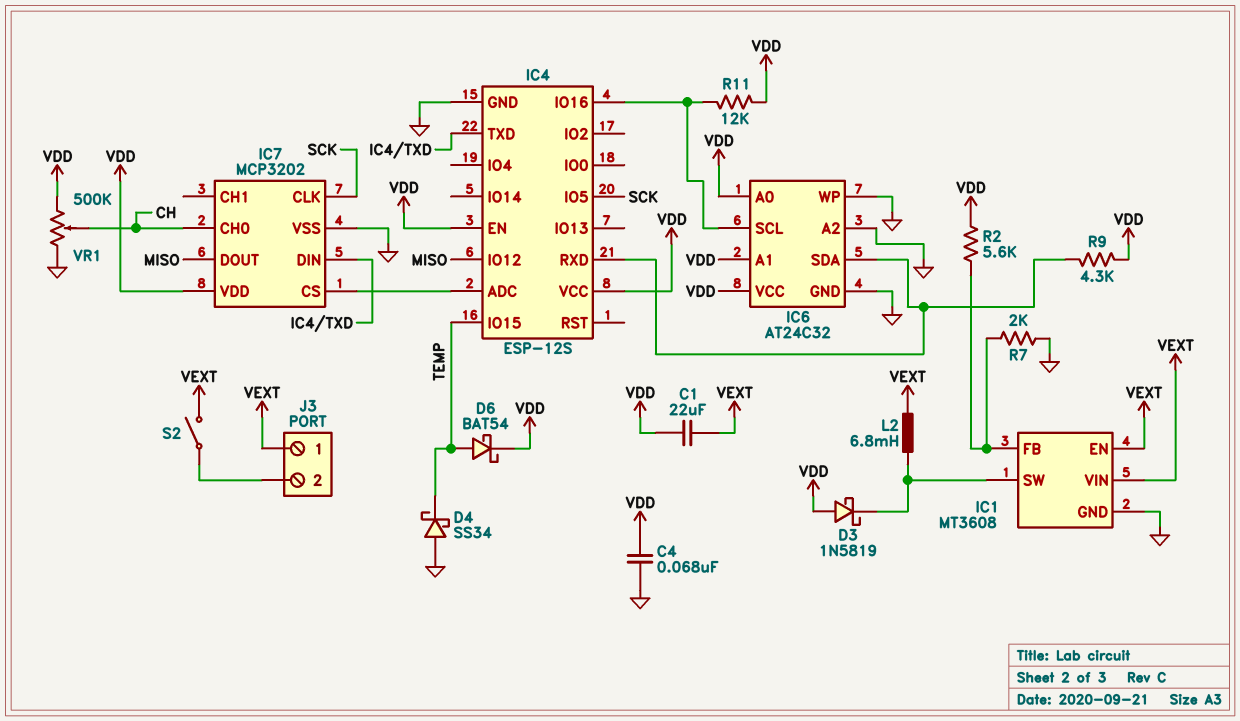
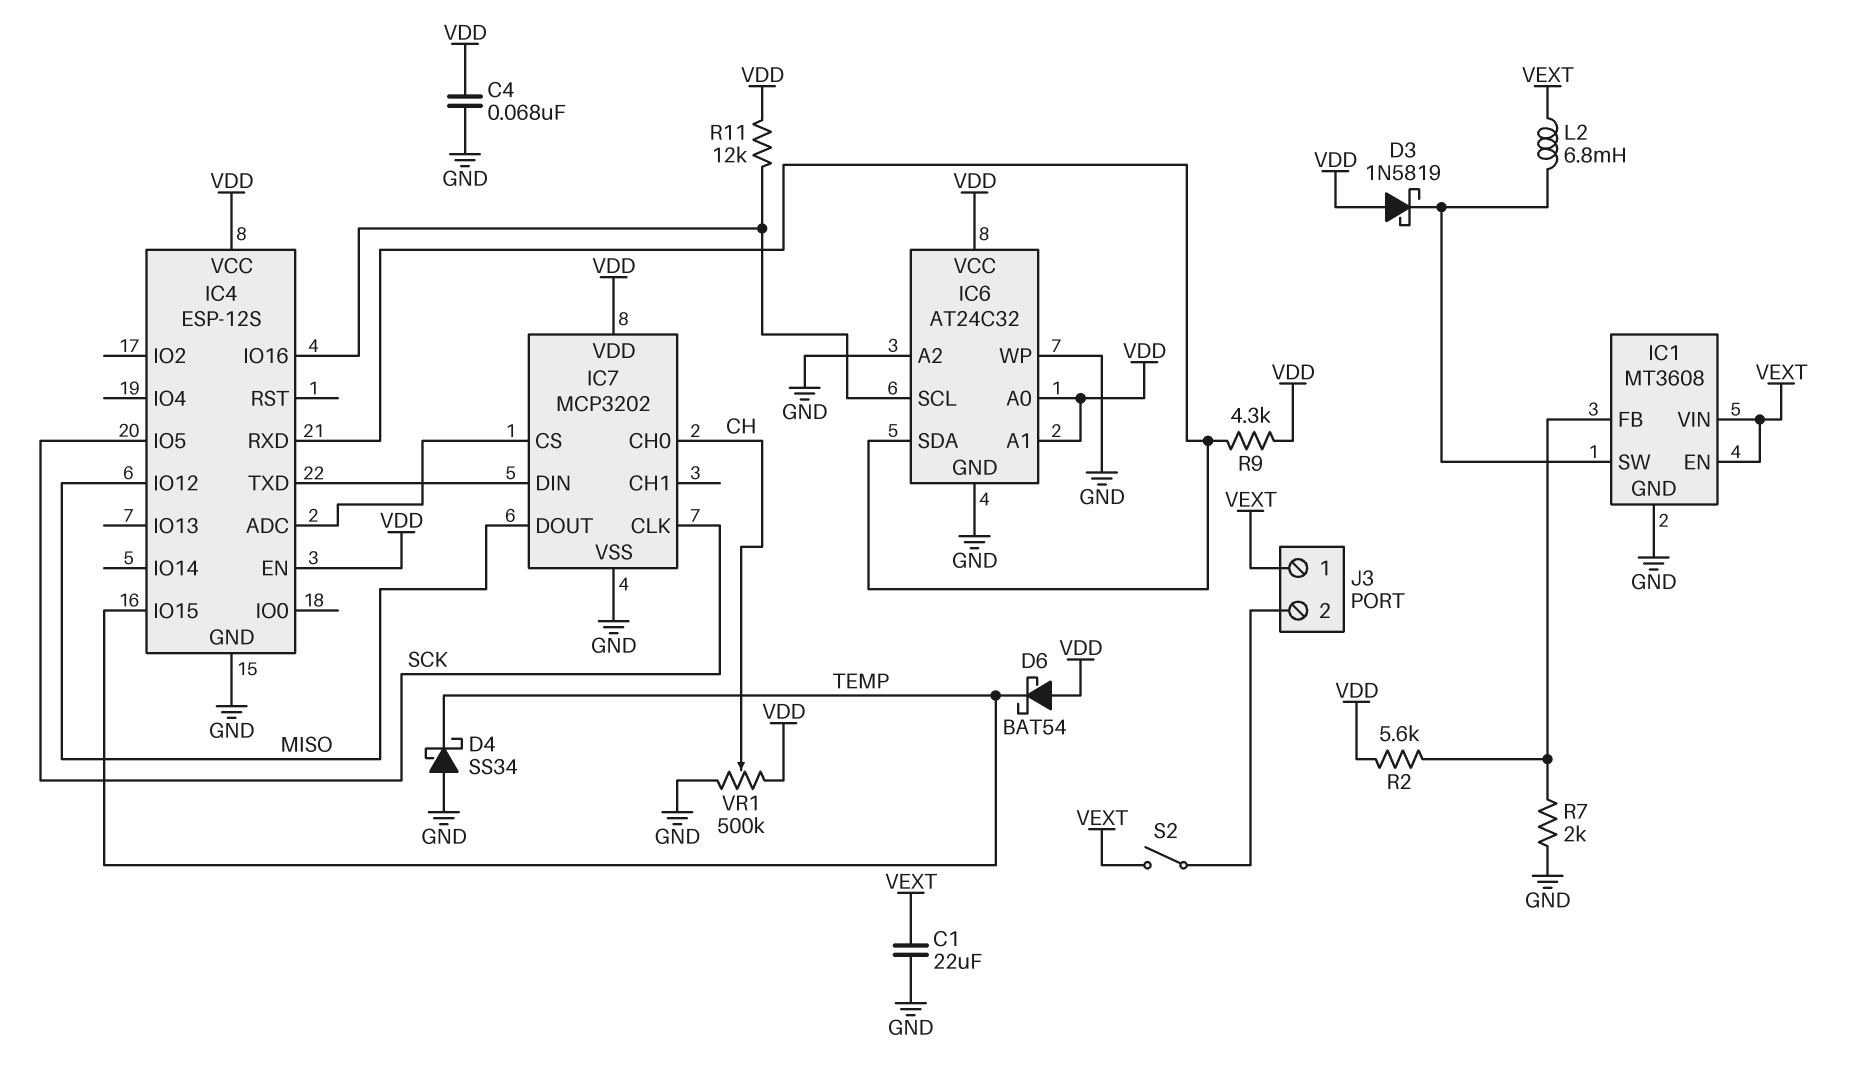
C1: 22uF (VDD, VEXT) -> 22uF (GND, VEXT)
D6: schottky BAT54 (A TEMP, K VDD) -> schottky BAT54 (A VDD, K TEMP)

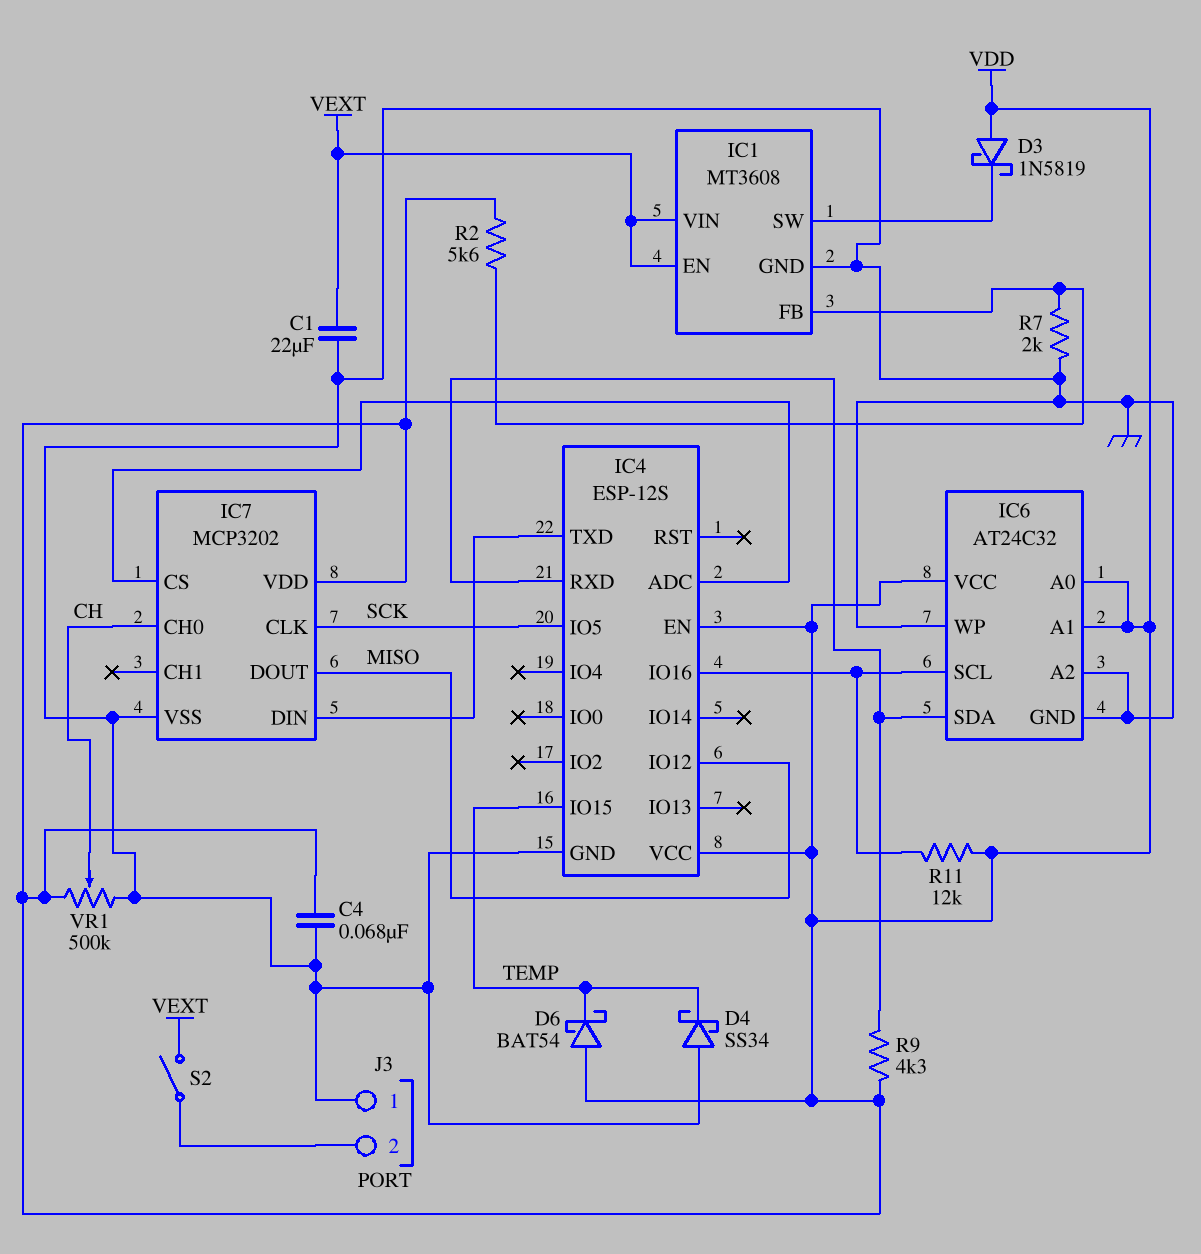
J3 pin 1: VEXT -> GND
L2: 6.8mH (IC1/SW, VEXT) -> none

